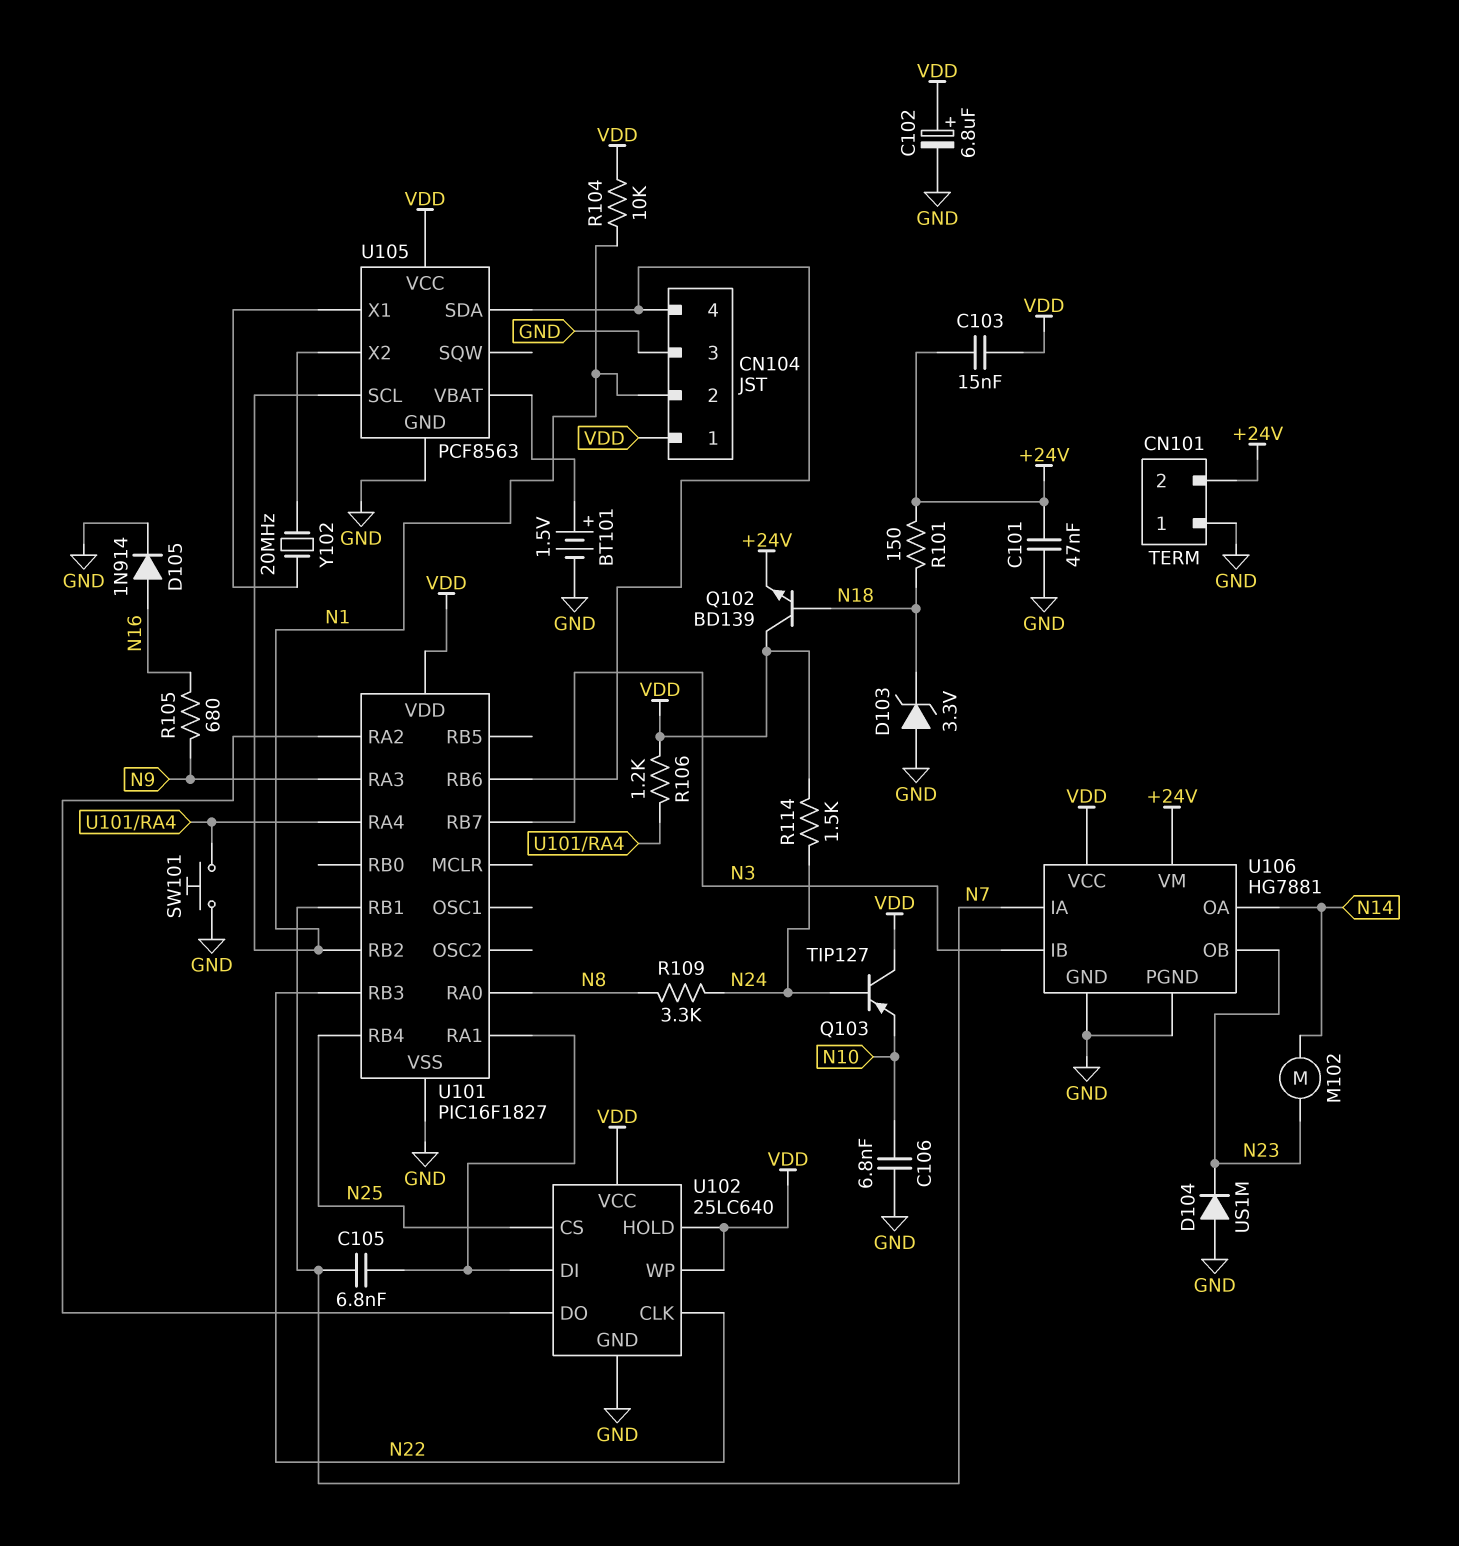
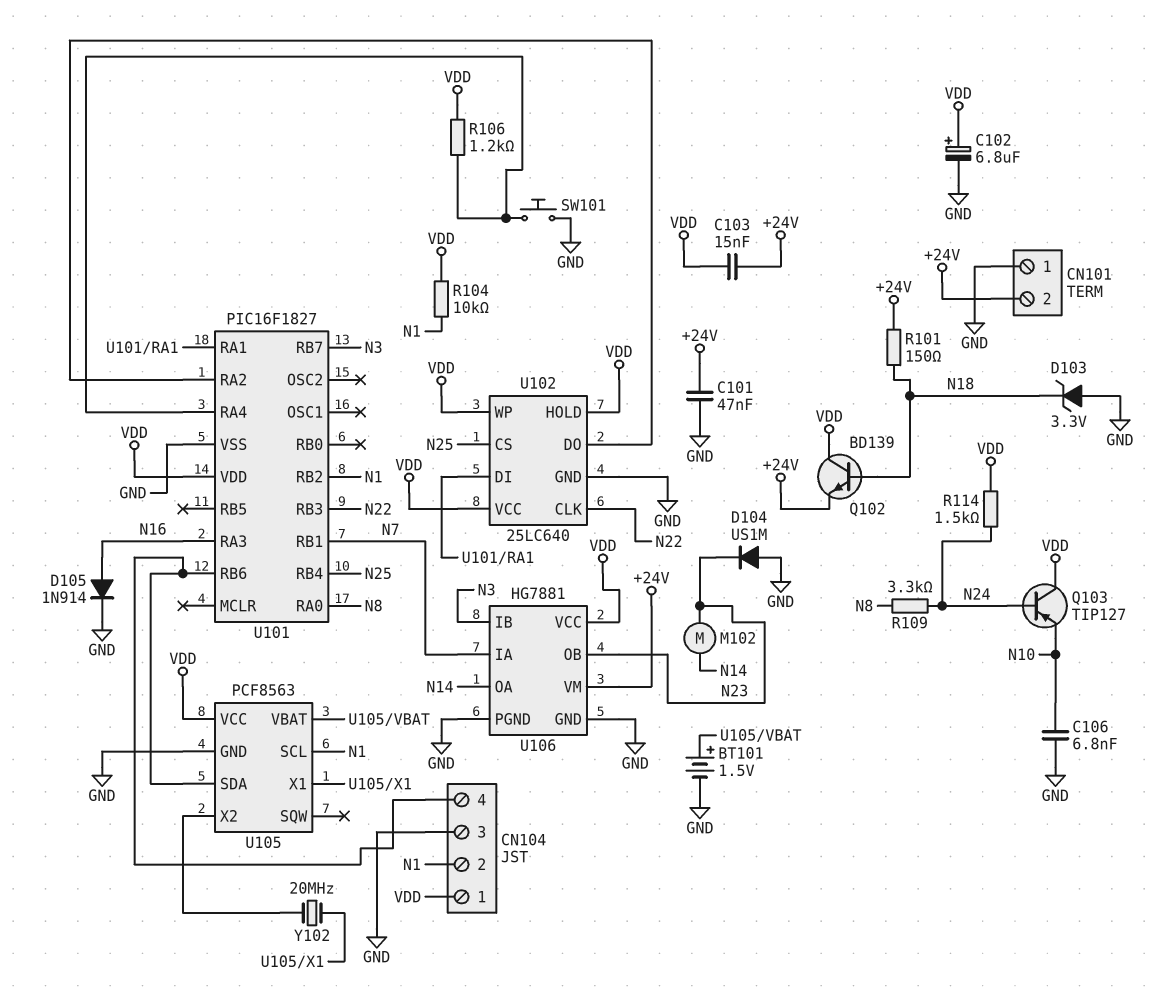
C105: 6.8nF (N7, U101/RA1) -> none
R105: 680 (N9, N16) -> none
U101 pin RA3: N9 -> N16

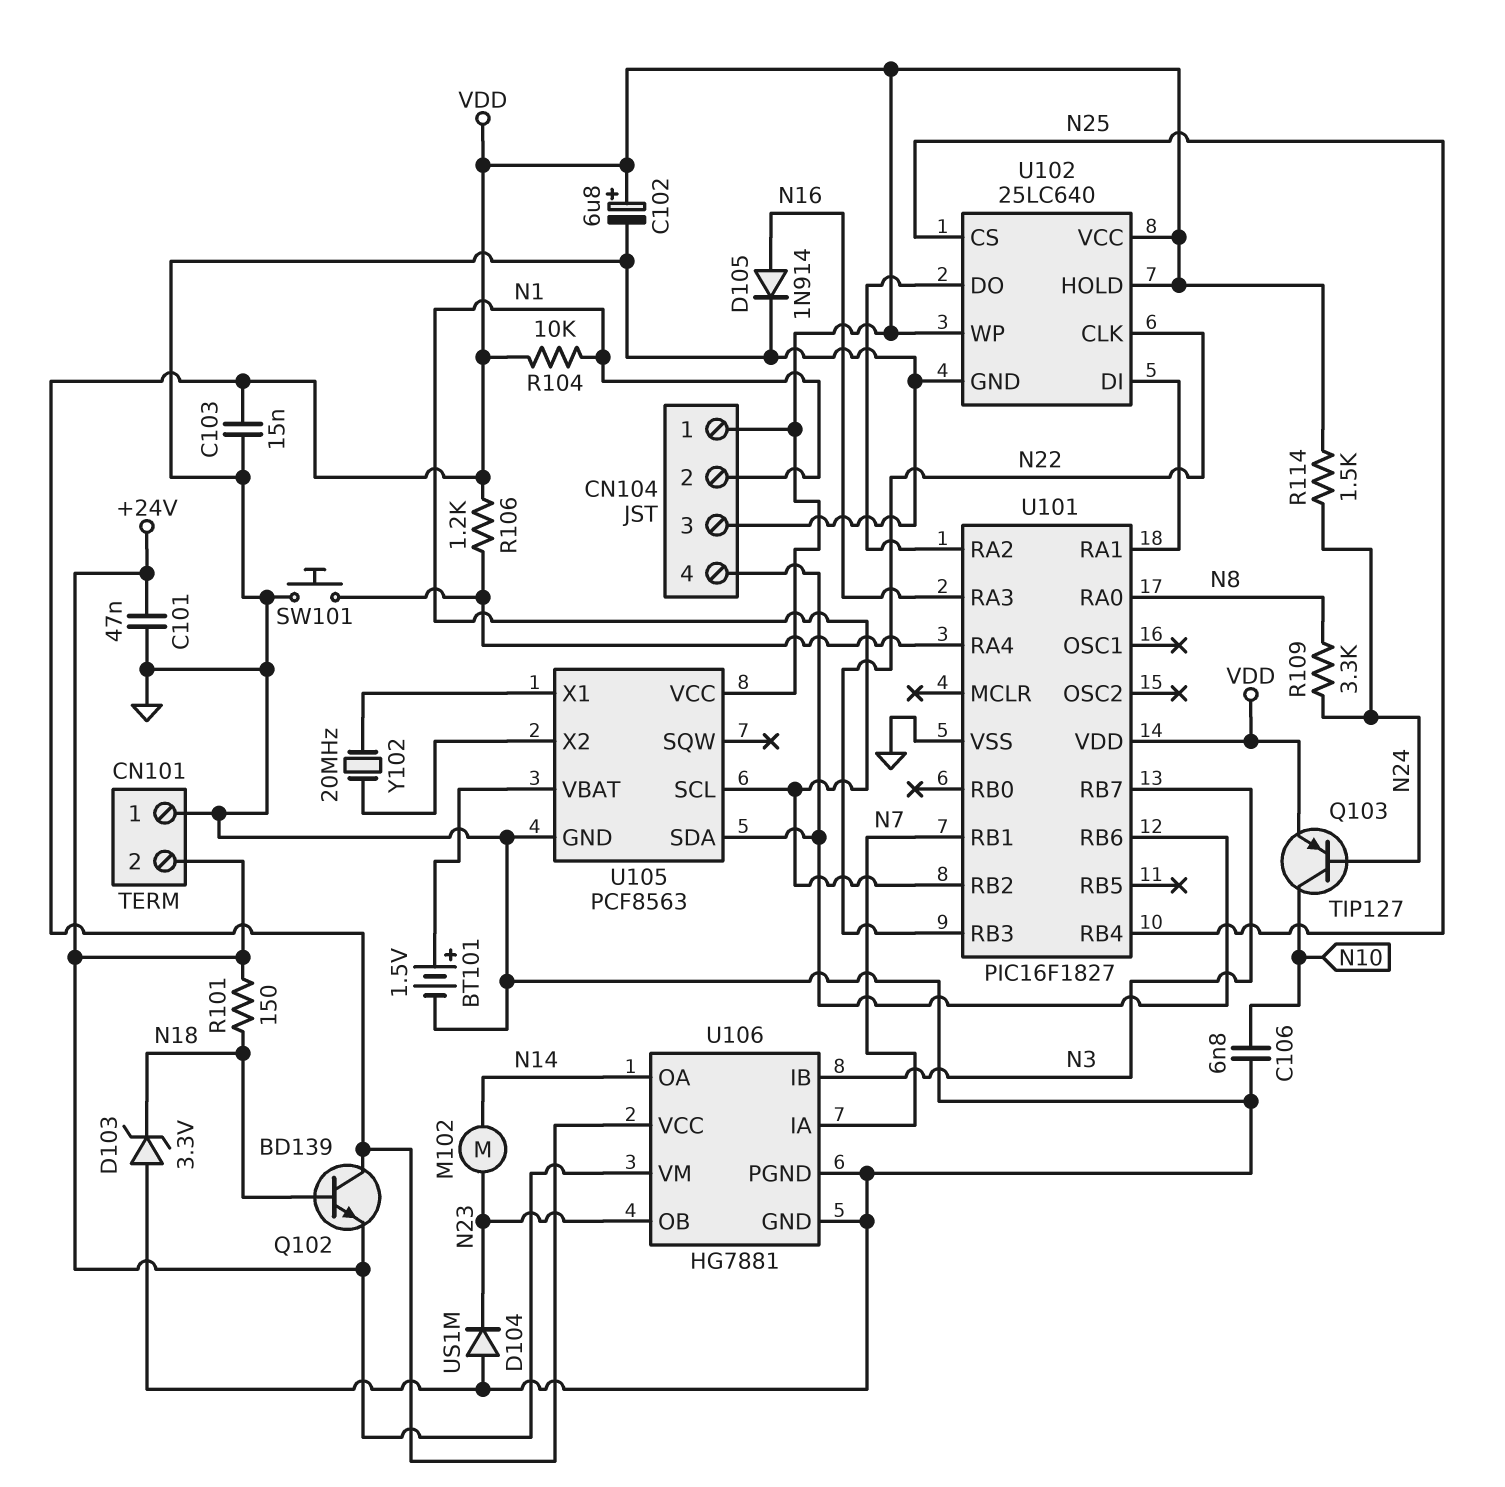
C103: 15nF (+24V, VDD) -> 15nF (GND, VDD)
Q103: PNP TIP127 (B N24, C VDD, E N10) -> PNP TIP127 (B N24, C N10, E VDD)

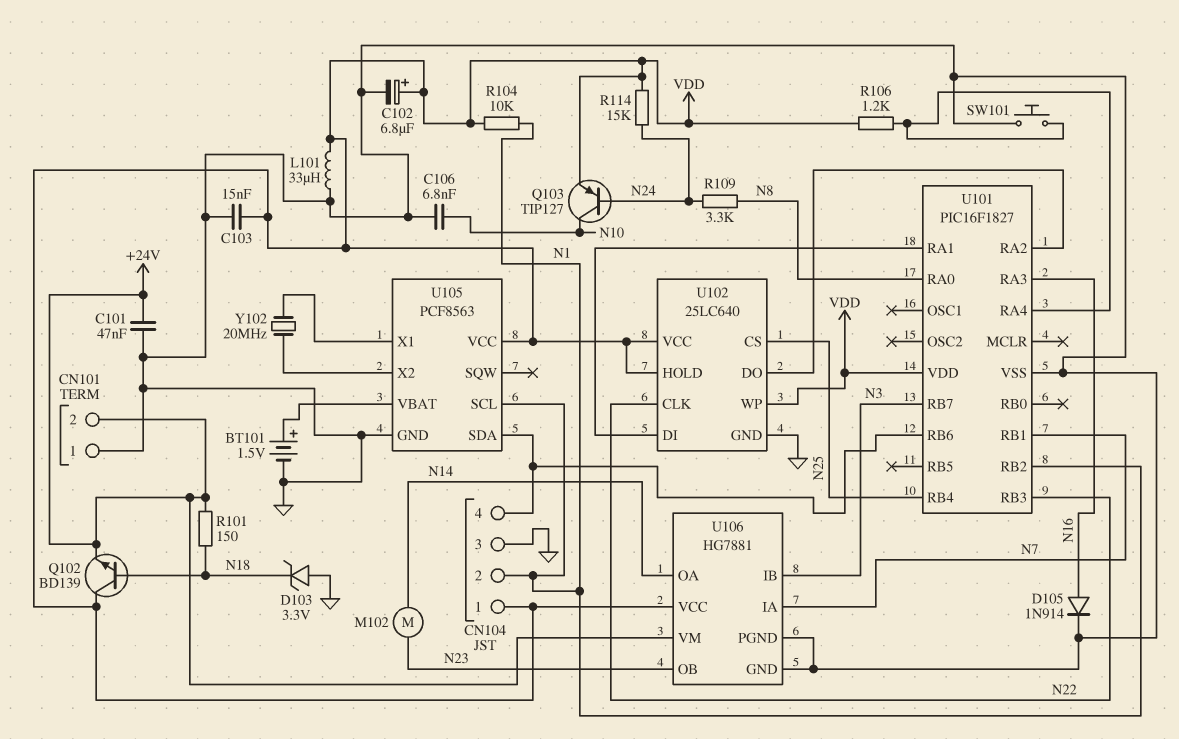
D104: diode US1M (A GND, K N23) -> none
L101: none -> 33uH (GND, VDD)
R114: 1.5k (N24, VDD) -> 15k (N24, VDD)

